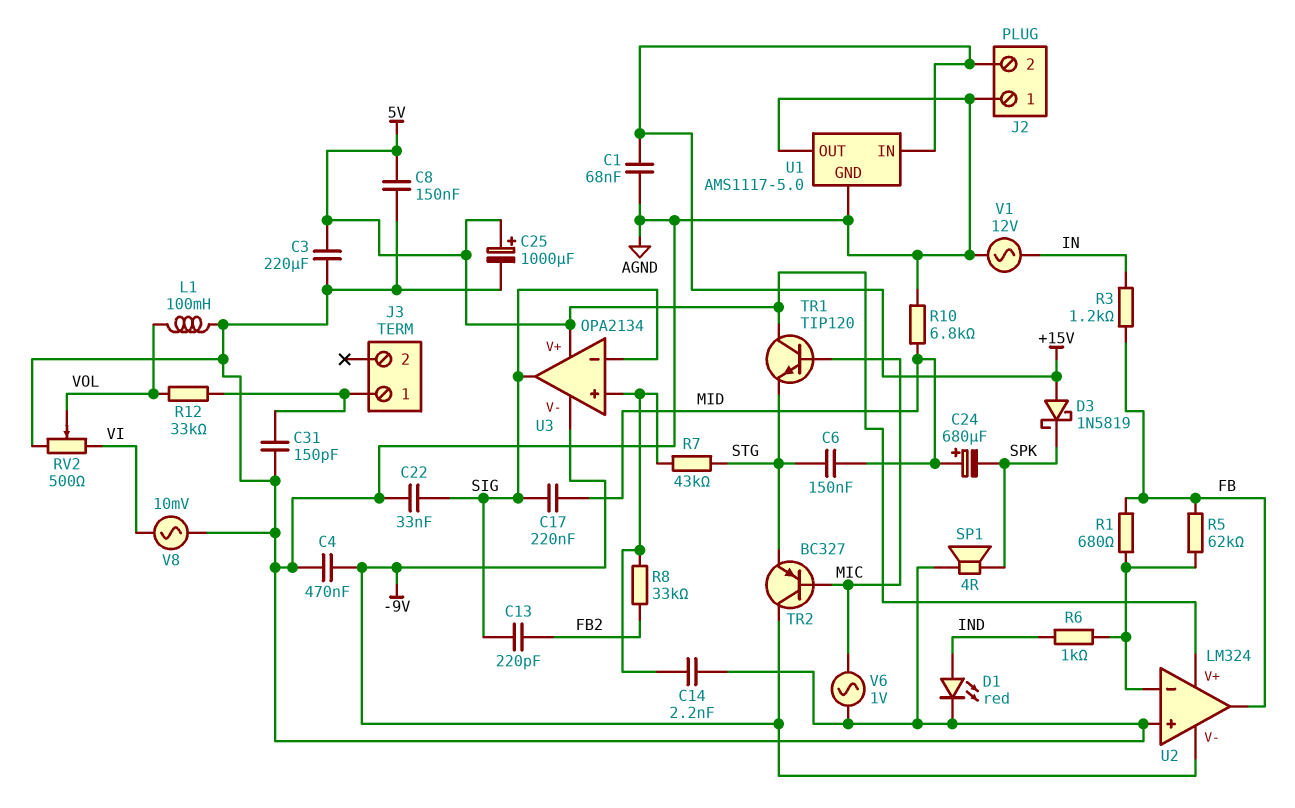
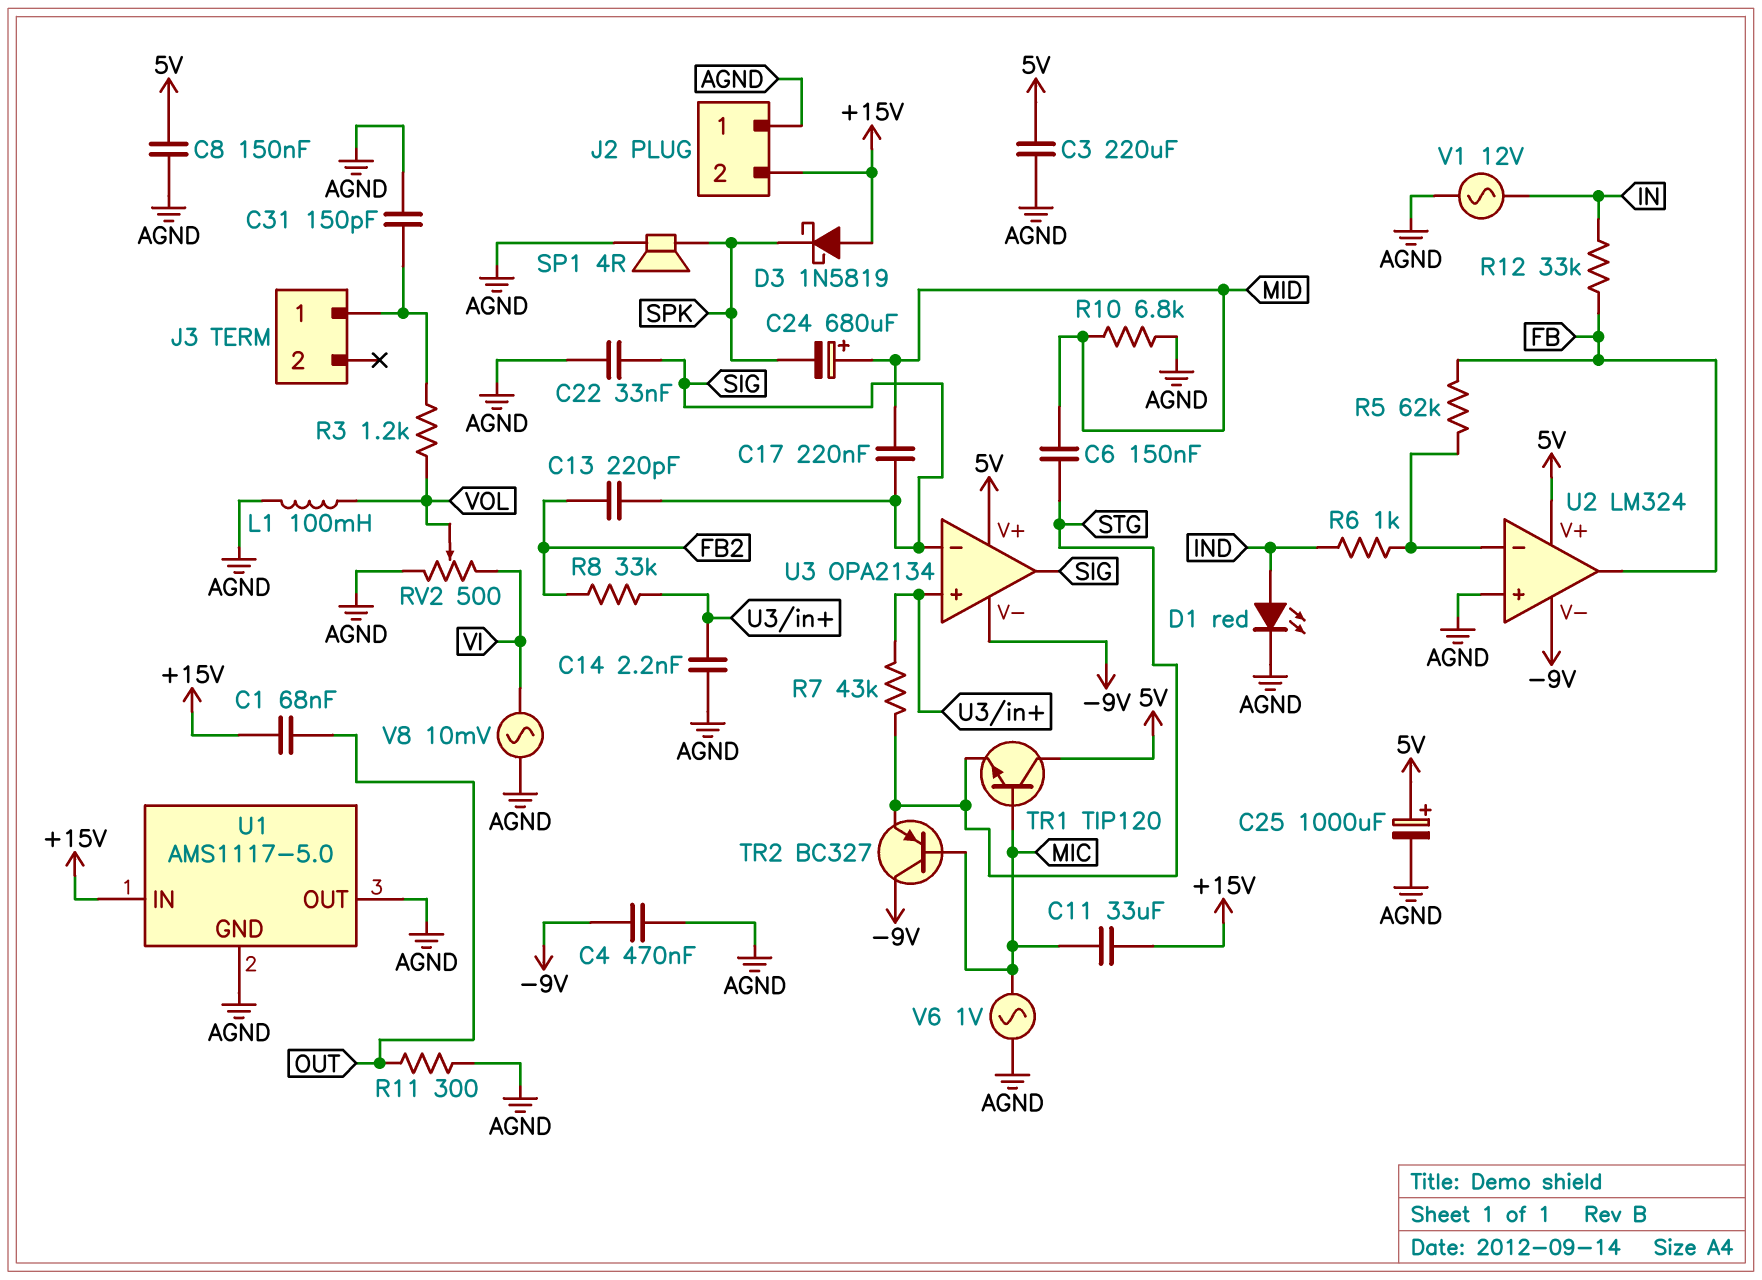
C1: 68nF (+15V, AGND) -> 68nF (+15V, OUT)
C11: none -> 33uF (+15V, MIC)
R1: 680 (FB, U2/in-) -> none
R3: 1.2k (FB, IN) -> 1.2k (J3/1, VOL)
R11: none -> 300 (AGND, OUT)
R12: 33k (J3/1, VOL) -> 33k (FB, IN)

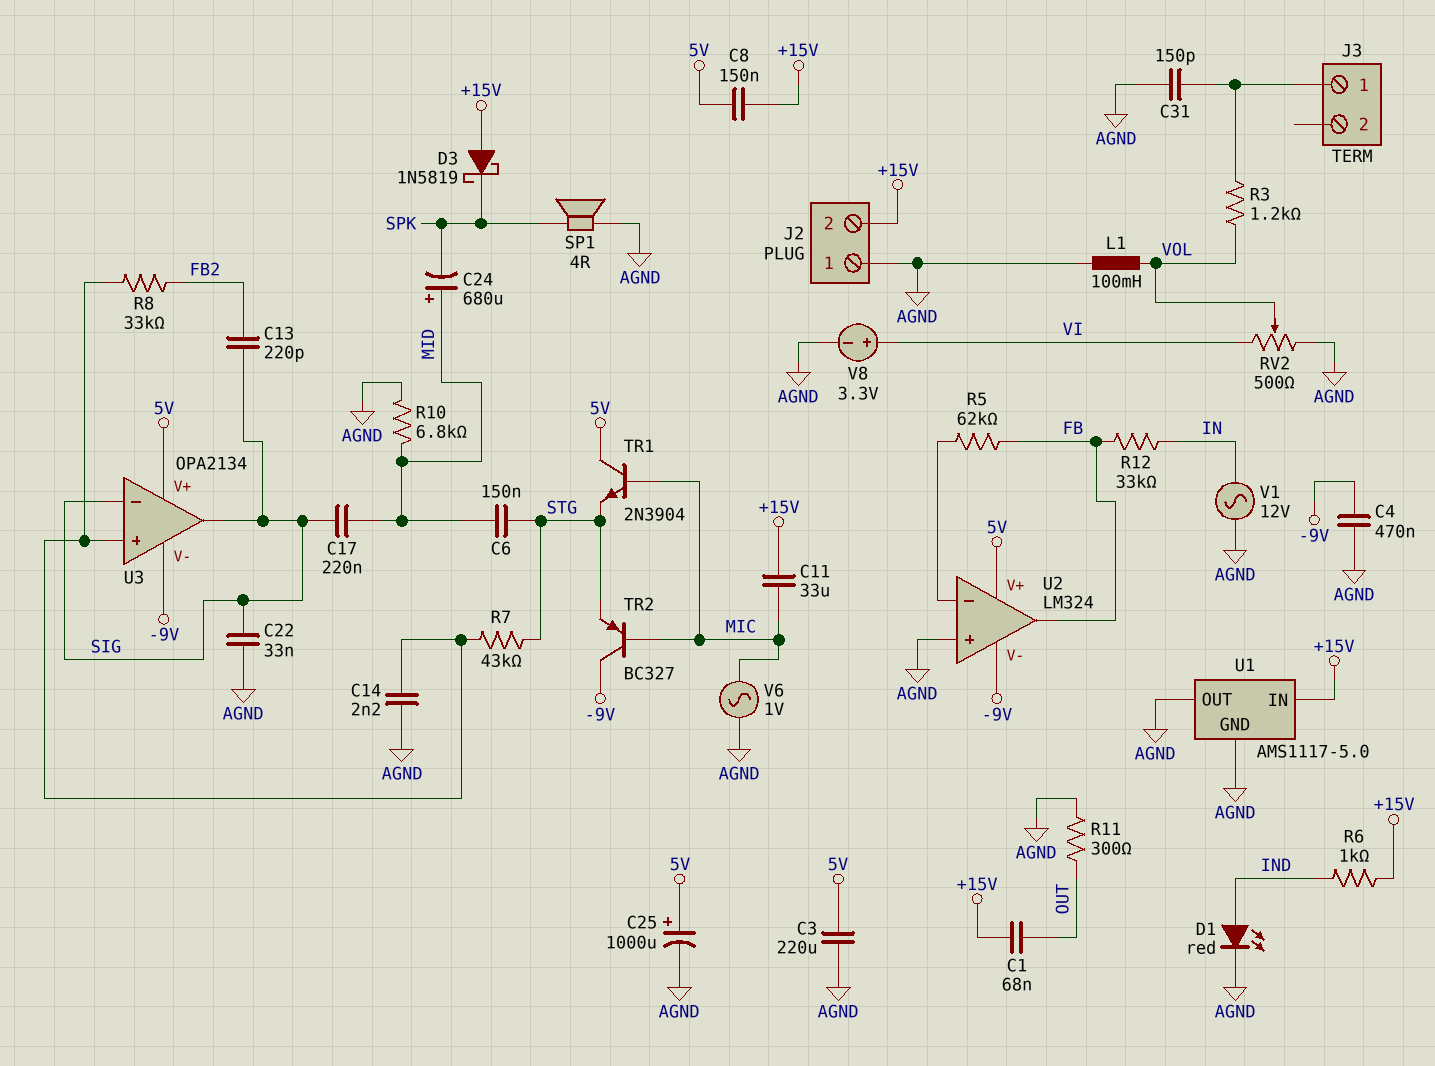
C8: 150nF (5V, AGND) -> 150nF (+15V, 5V)
R6: 1k (IND, U2/in-) -> 1k (+15V, IND)
TR1: NPN TIP120 (B MIC, C 5V, E STG) -> NPN 2N3904 (B MIC, C 5V, E STG)
V8: AC 10mV (AGND, VI) -> 3.3V (plus VI, minus AGND)

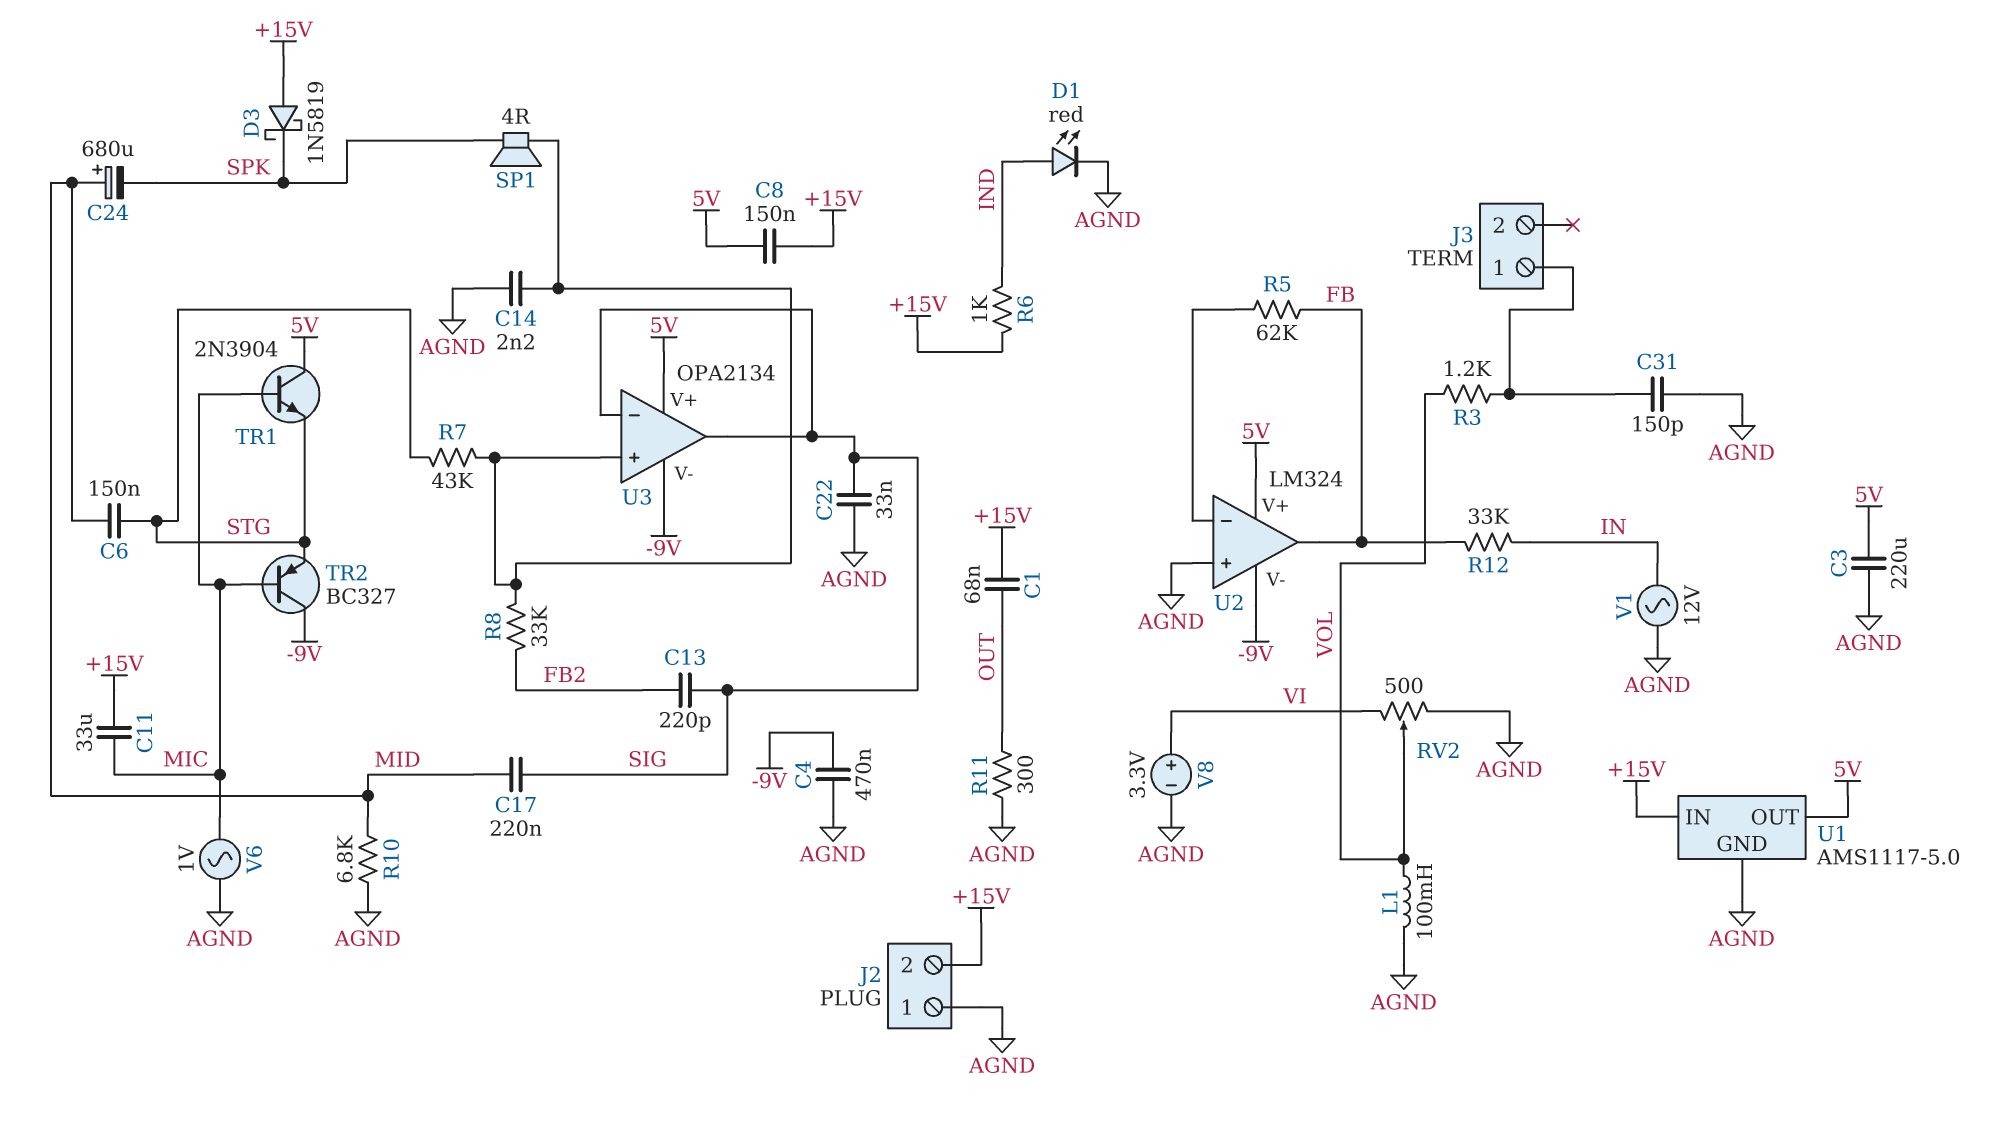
C25: 1000uF (plus 5V, minus AGND) -> none
SP1: speaker 4R (AGND, SPK) -> speaker 4R (SPK, U3/in+)
U1 pin OUT: AGND -> 5V

